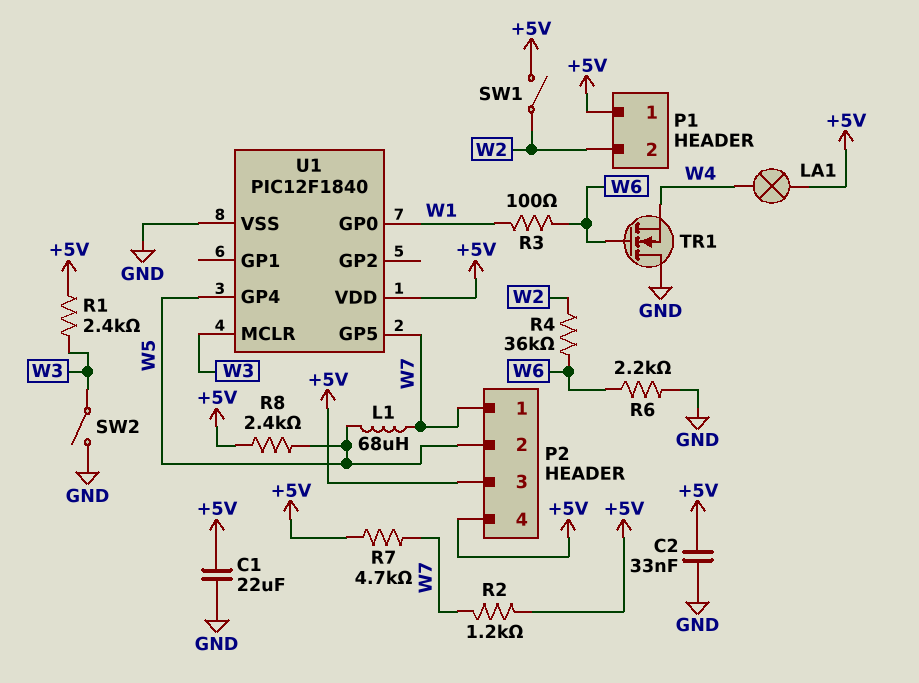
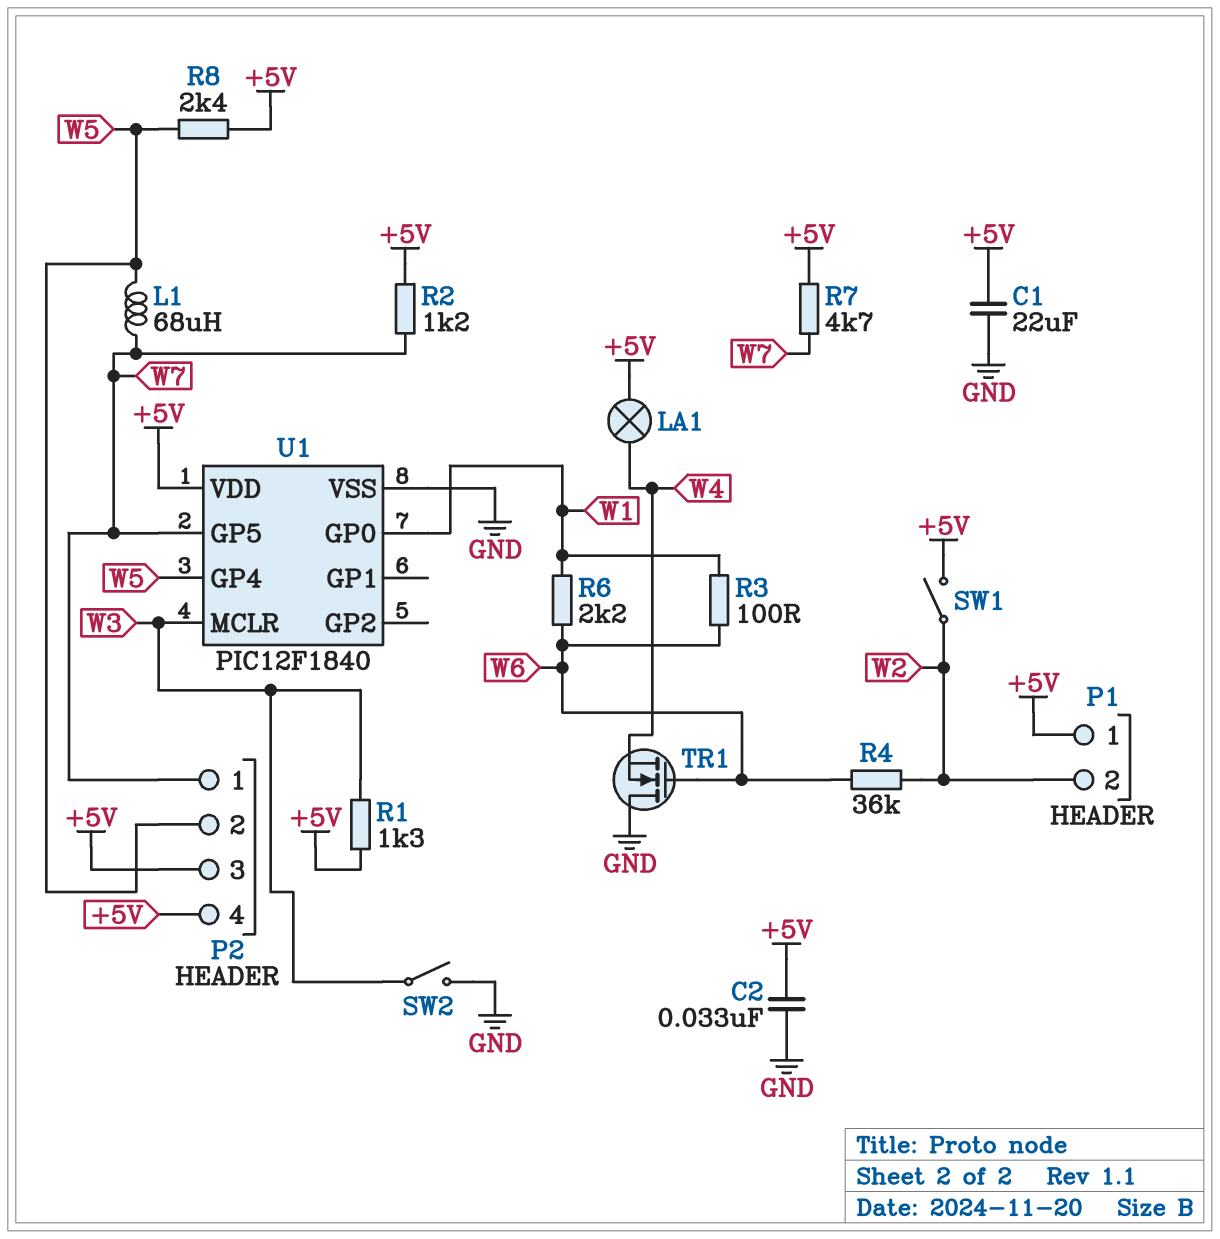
R1: 2.4k (+5V, W3) -> 1.3k (+5V, W3)
R6: 2.2k (GND, W6) -> 2.2k (W1, W6)

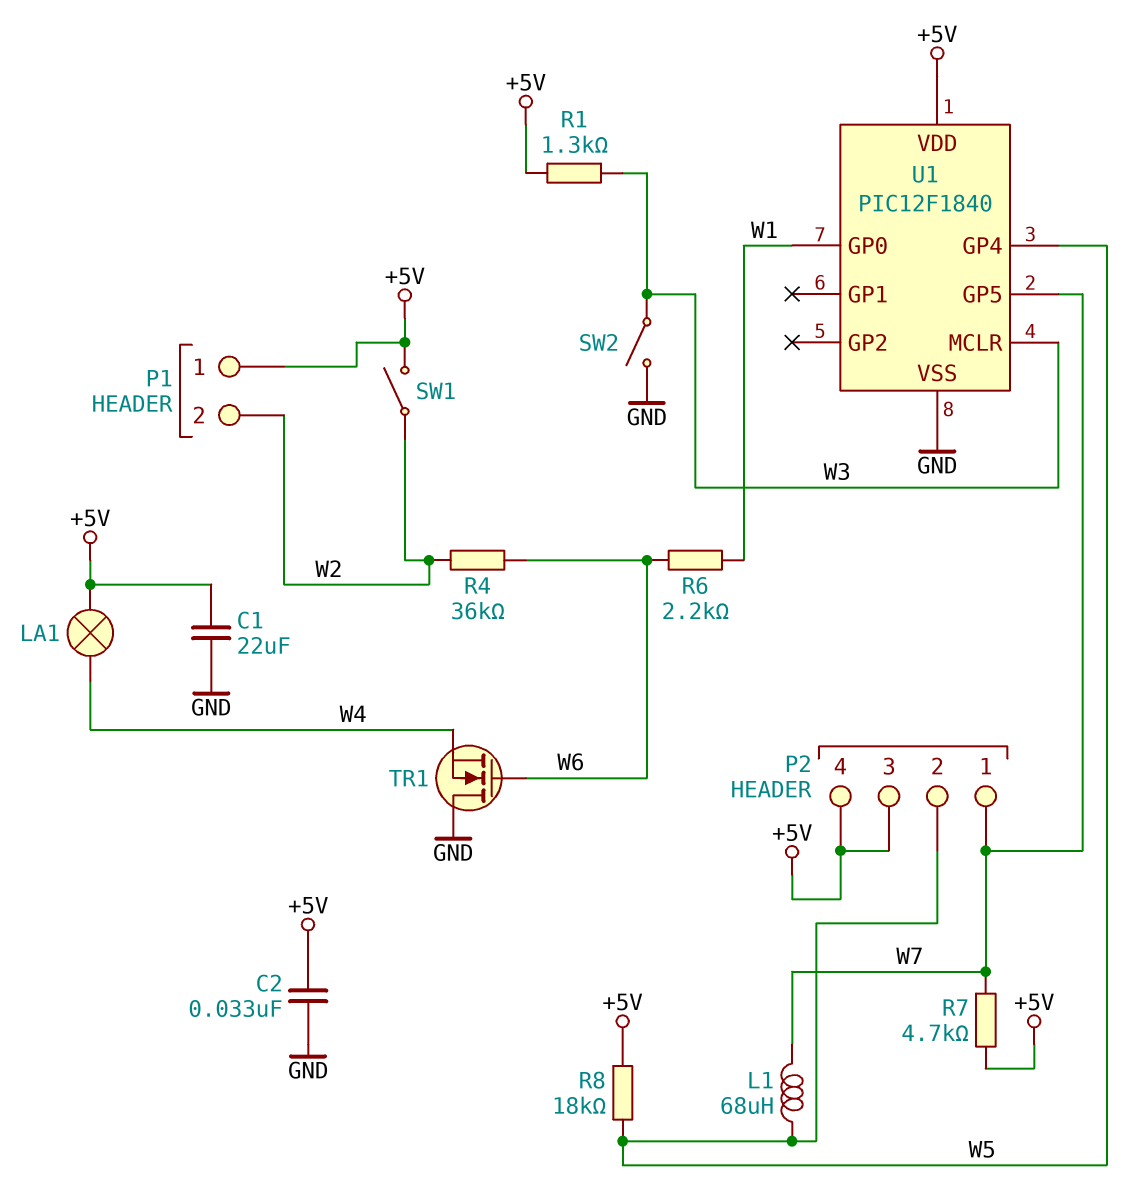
R2: 1.2k (+5V, W7) -> none
R3: 100 (W1, W6) -> none
R8: 2.4k (+5V, W5) -> 18k (+5V, W5)

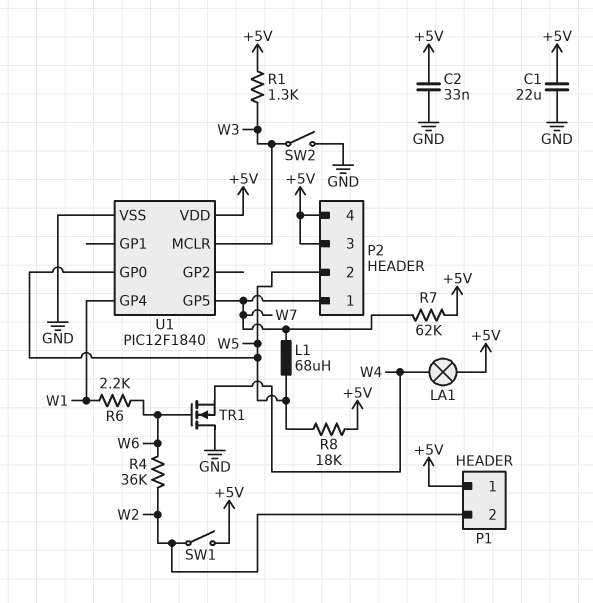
R7: 4.7k (+5V, W7) -> 62k (+5V, W7)
U1 pin GP0: W1 -> W5
U1 pin GP4: W5 -> W1

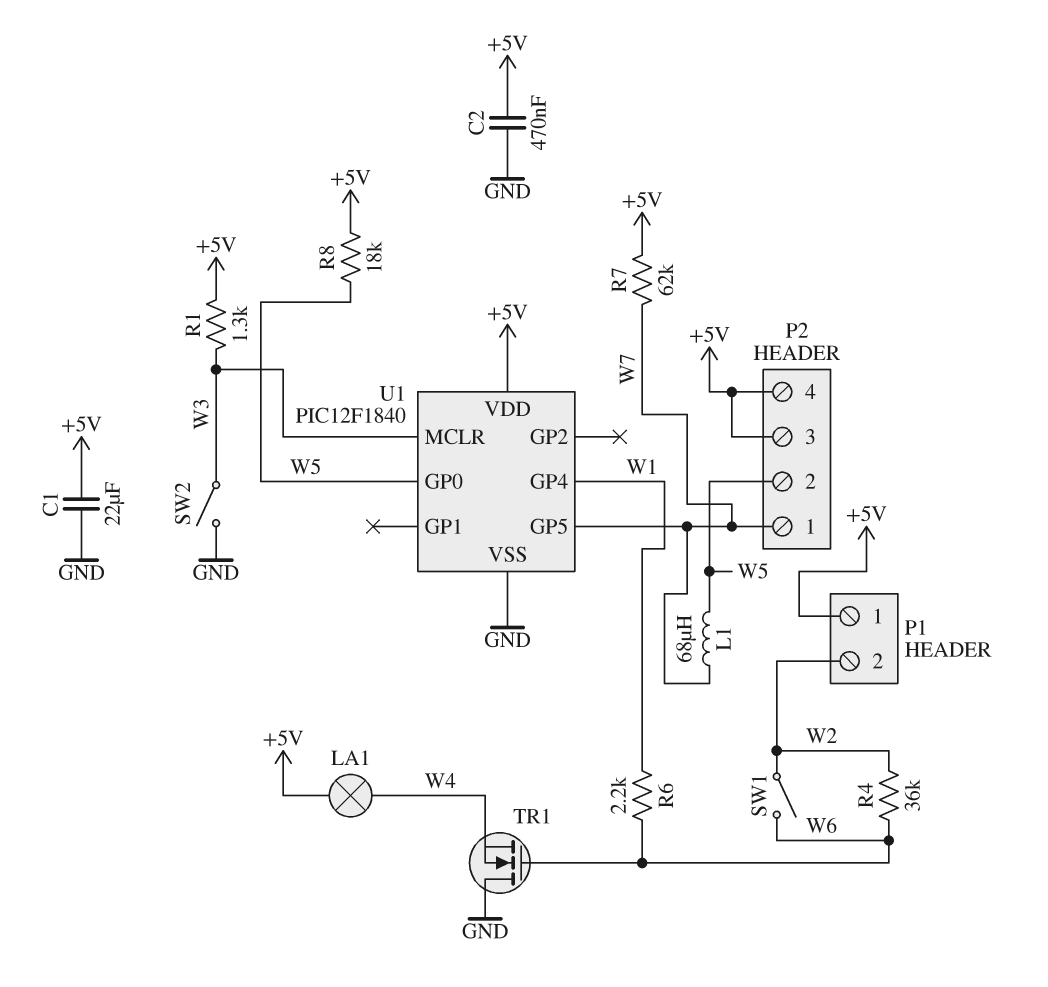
C2: 33nF (+5V, GND) -> 470nF (+5V, GND)
SW1: switch (+5V, W2) -> switch (W2, W6)

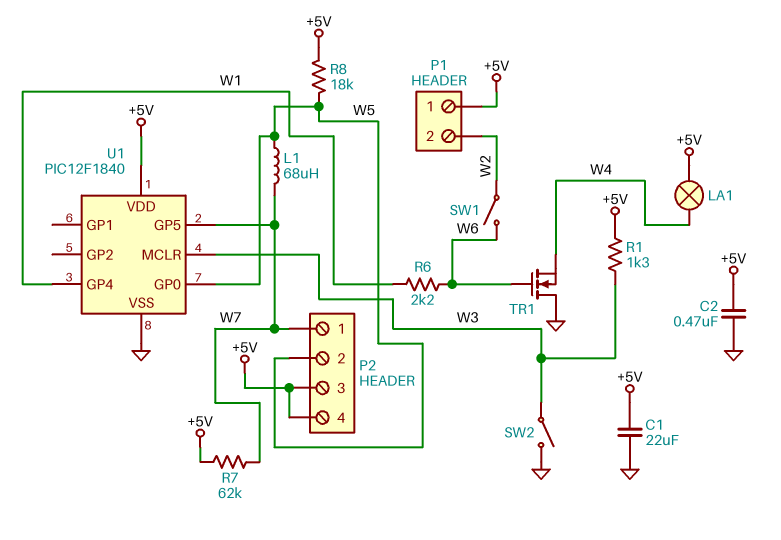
R4: 36k (W2, W6) -> none

